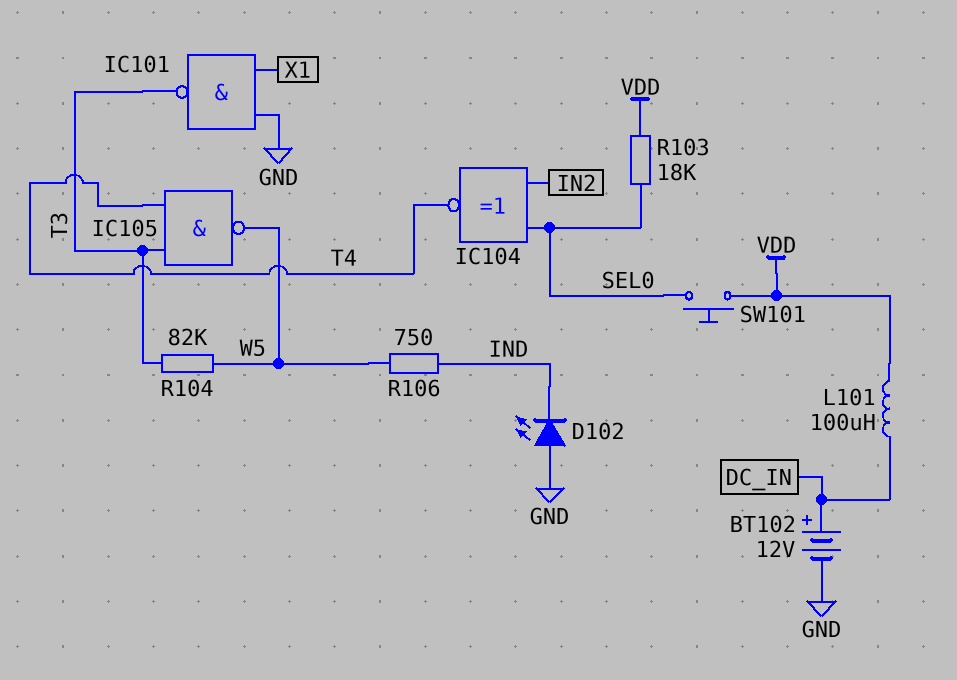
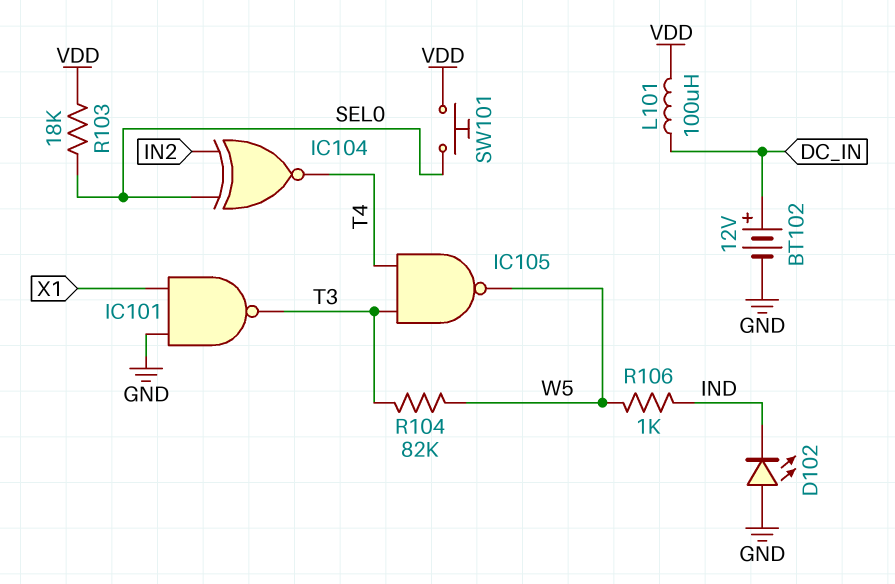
R106: 750 (IND, W5) -> 1k (IND, W5)

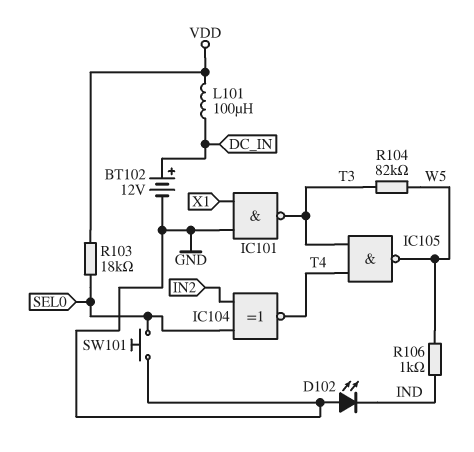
SW101: button (SEL0, VDD) -> button (GND, SEL0)

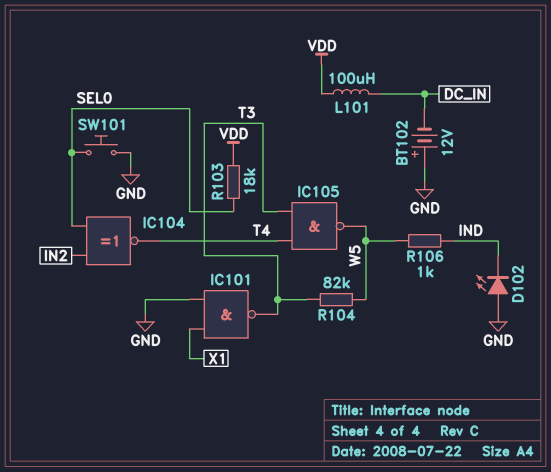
BT102: 12V (plus DC_IN, minus GND) -> 12V (plus GND, minus DC_IN)

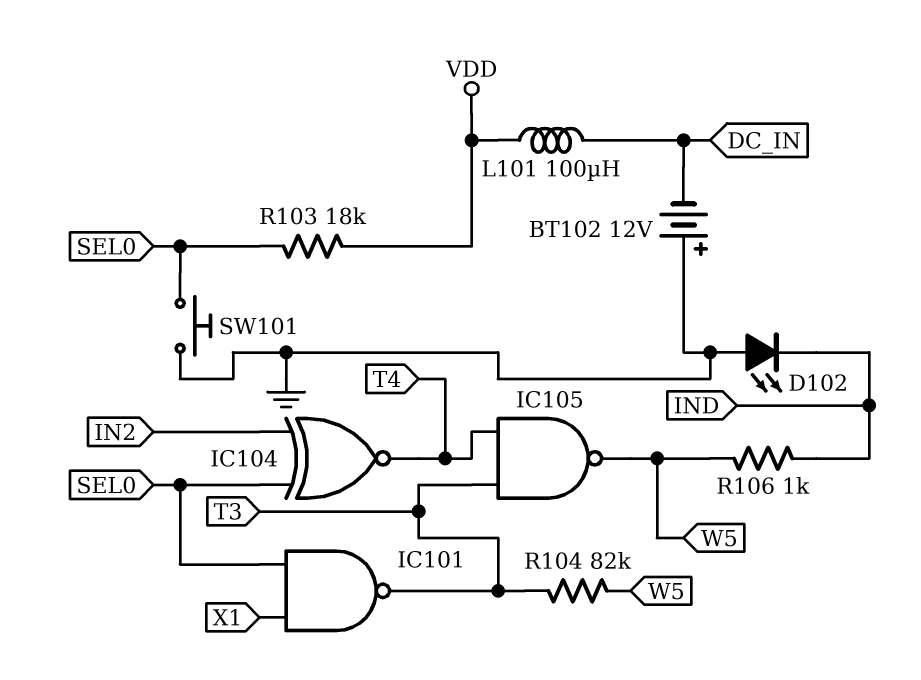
IC101: NAND (in GND, in X1, out T3) -> NAND (in SEL0, in X1, out T3)

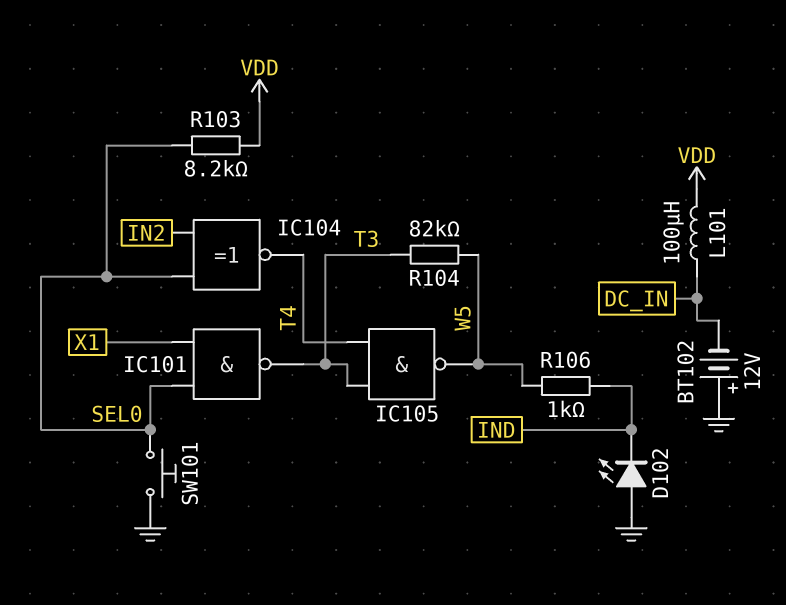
R103: 18k (SEL0, VDD) -> 8.2k (SEL0, VDD)

